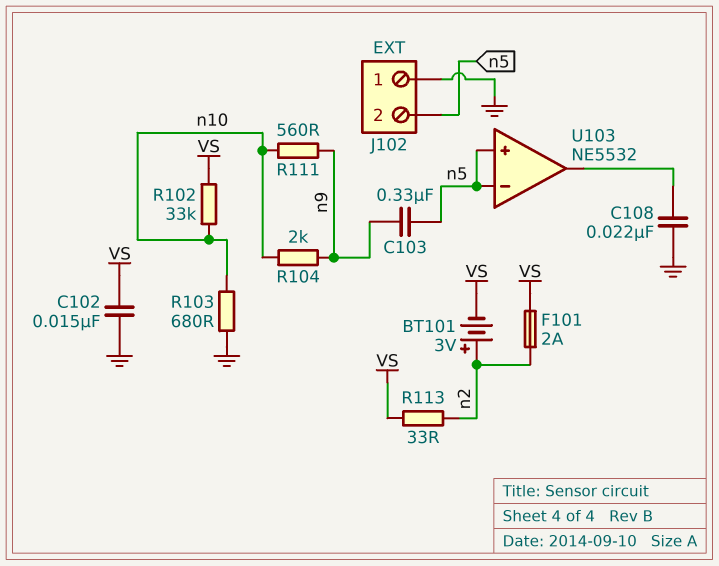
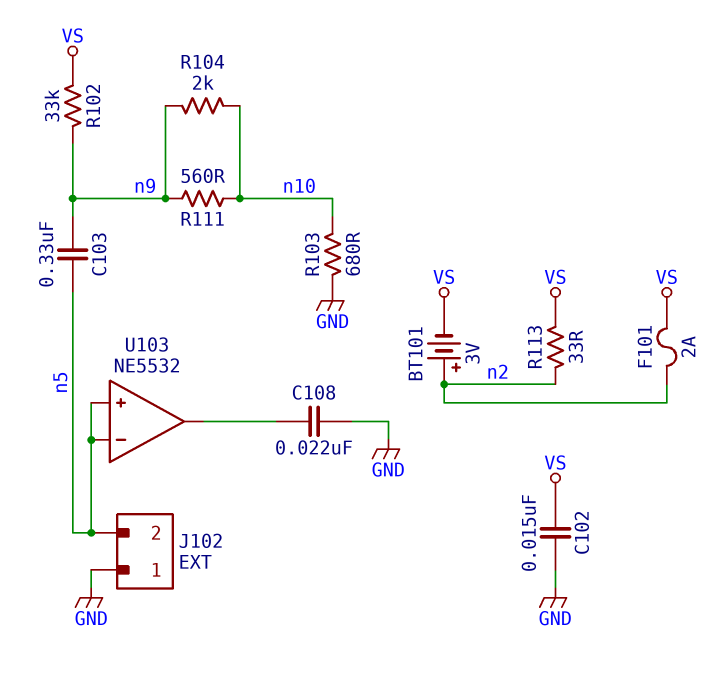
R102: 33k (VS, n10) -> 33k (VS, n9)

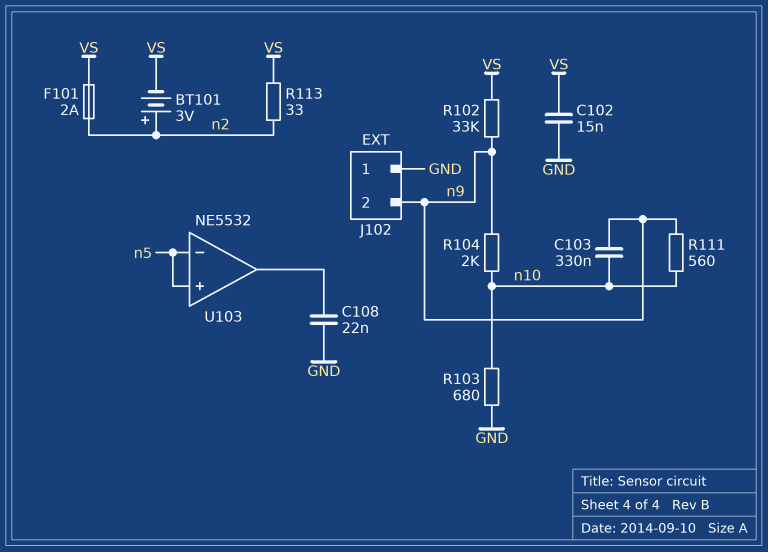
C103: 330nF (n5, n9) -> 330nF (n9, n10)
J102 pin 2: n5 -> n9

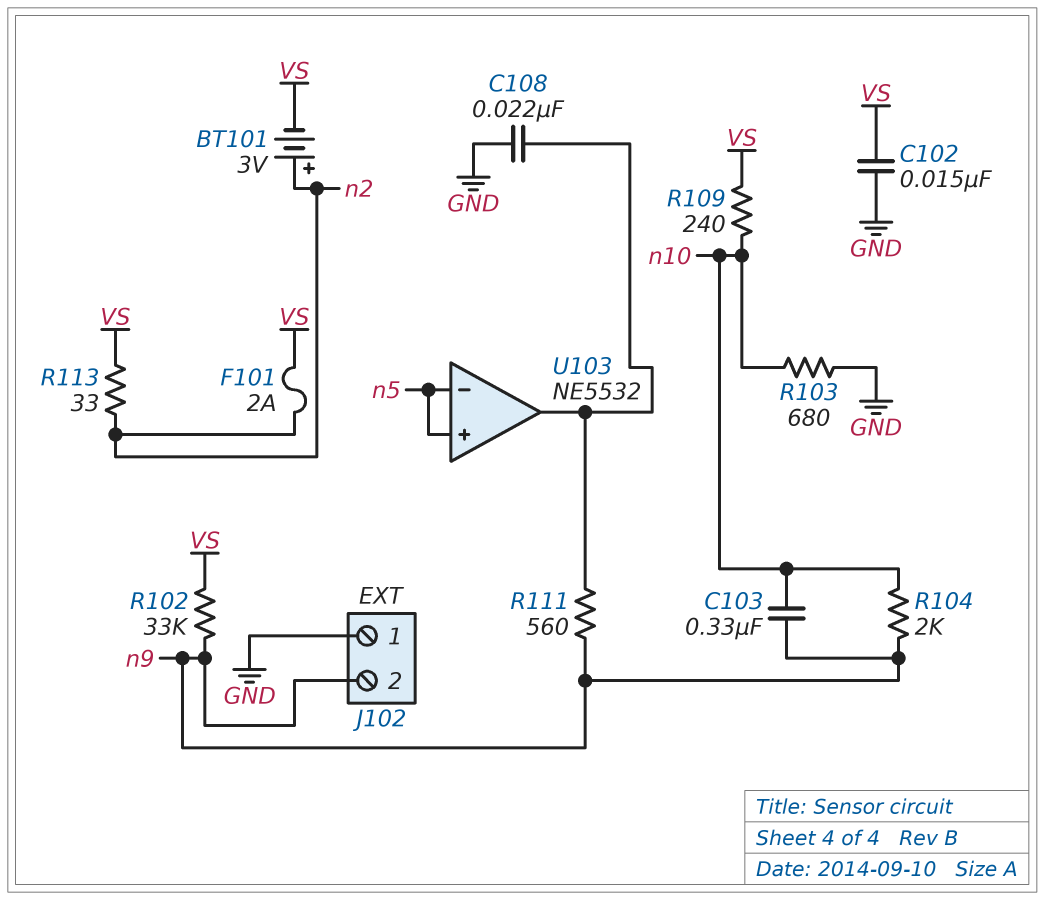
R109: none -> 240 (VS, n10)
R111: 560 (n9, n10) -> 560 (U103/out, n9)

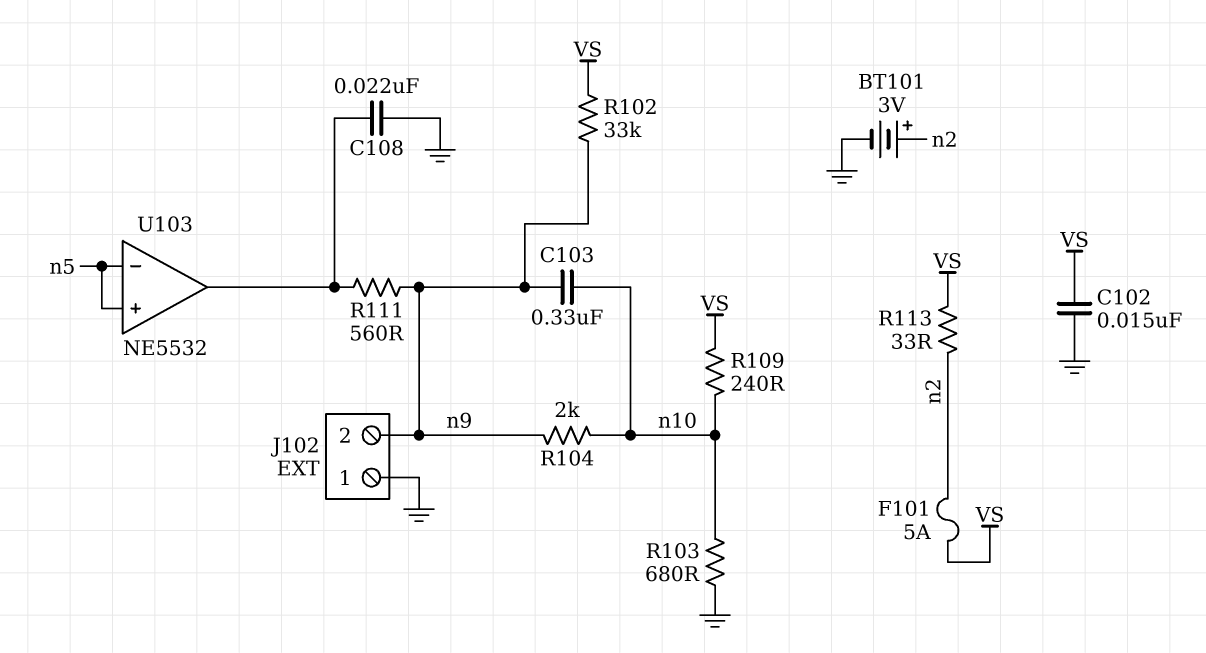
BT101: 3V (plus n2, minus VS) -> 3V (plus n2, minus GND)
F101: 2A (VS, n2) -> 5A (VS, n2)

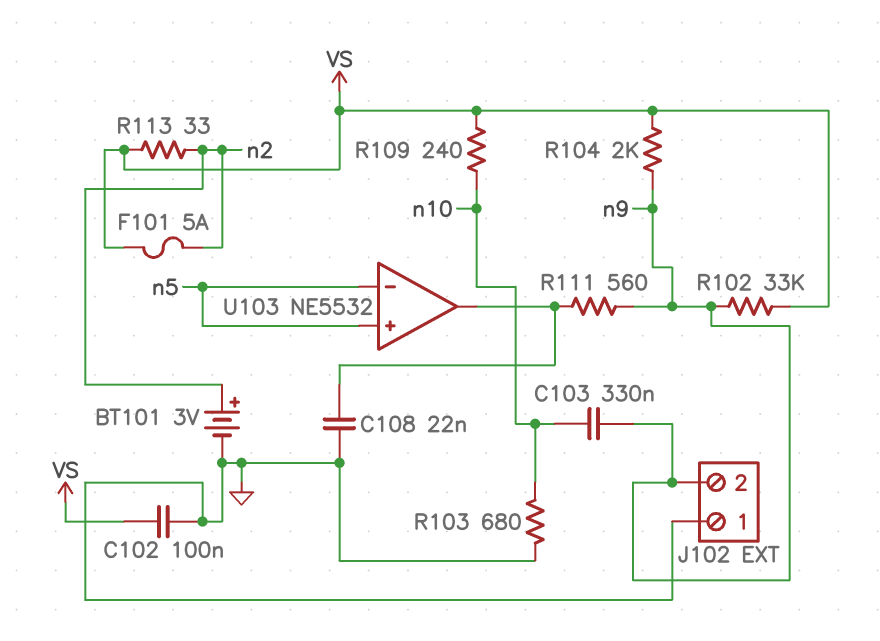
C102: 15nF (GND, VS) -> 100nF (GND, VS)
R104: 2k (n9, n10) -> 2k (VS, n9)

